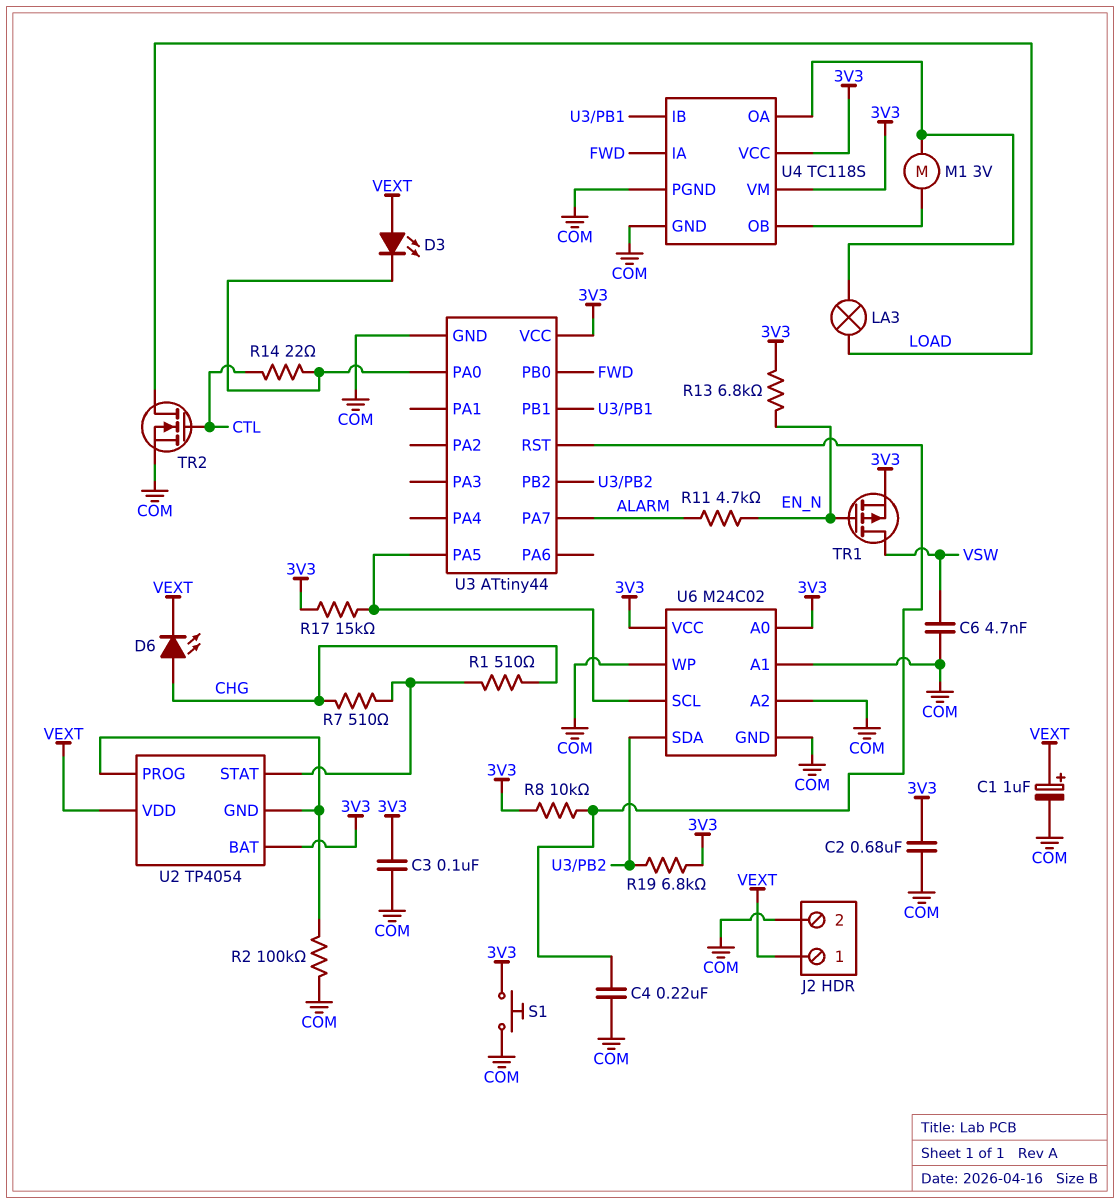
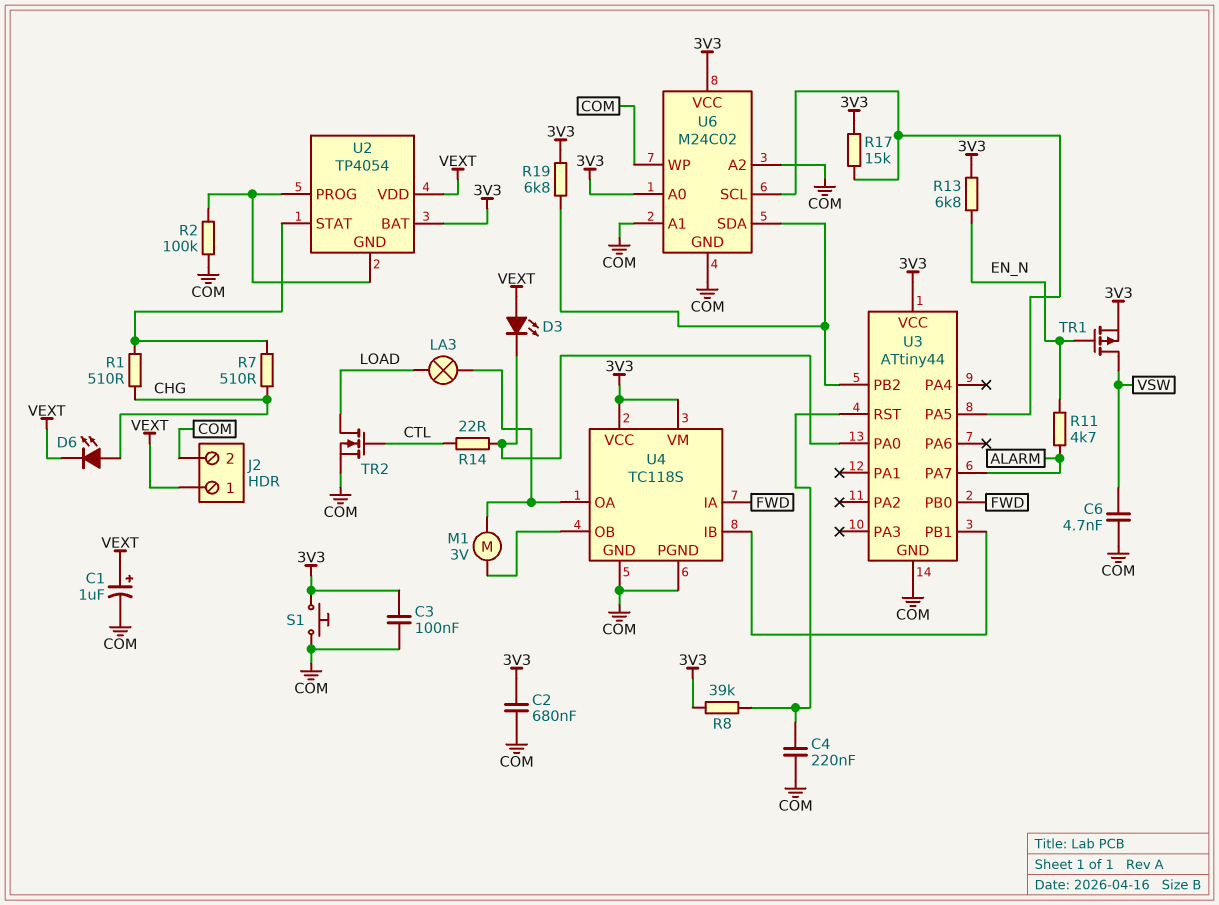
R8: 10k (3V3, U3/RST) -> 39k (3V3, U3/RST)

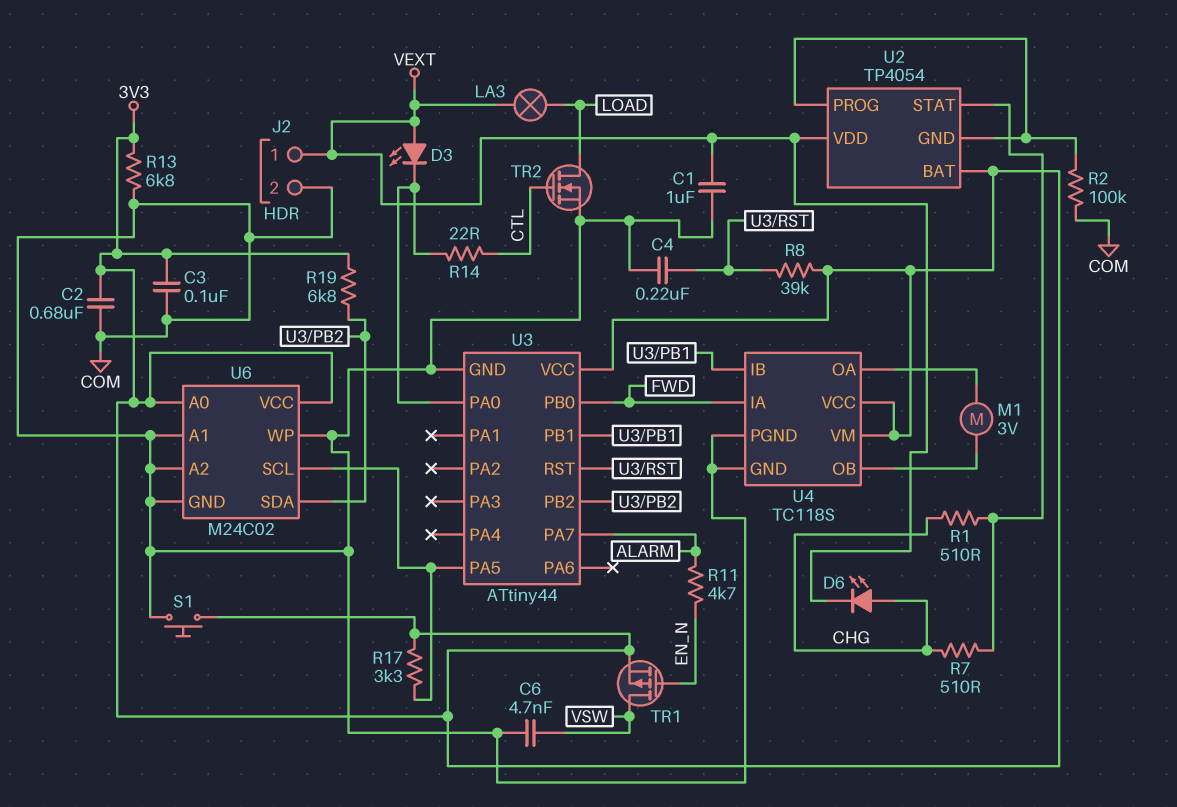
C1: 1uF (plus VEXT, minus COM) -> 1uF (COM, VEXT)
LA3: lamp (LOAD, U4/OA) -> lamp (LOAD, VEXT)
R13: 6.8k (3V3, EN_N) -> 6.8k (3V3, COM)
R17: 15k (3V3, U3/PA5) -> 3.3k (3V3, U3/PA5)

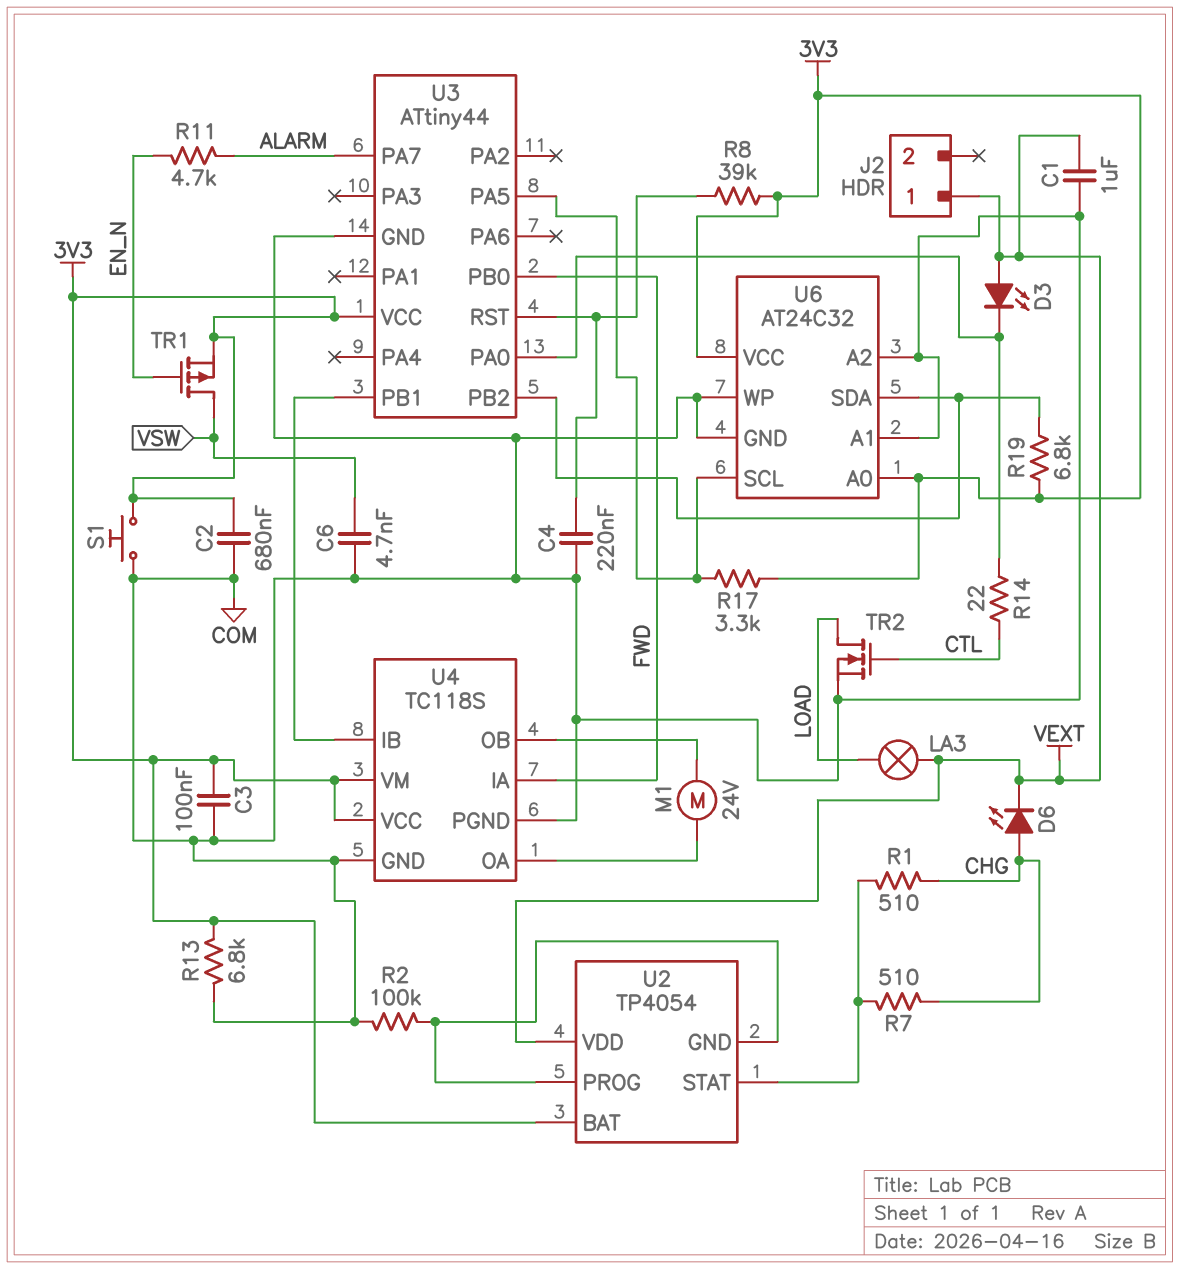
J2 pin 2: COM -> none
M1: motor 3V (U4/OA, U4/OB) -> motor 24V (U4/OA, U4/OB)
U6: M24C02 -> AT24C32

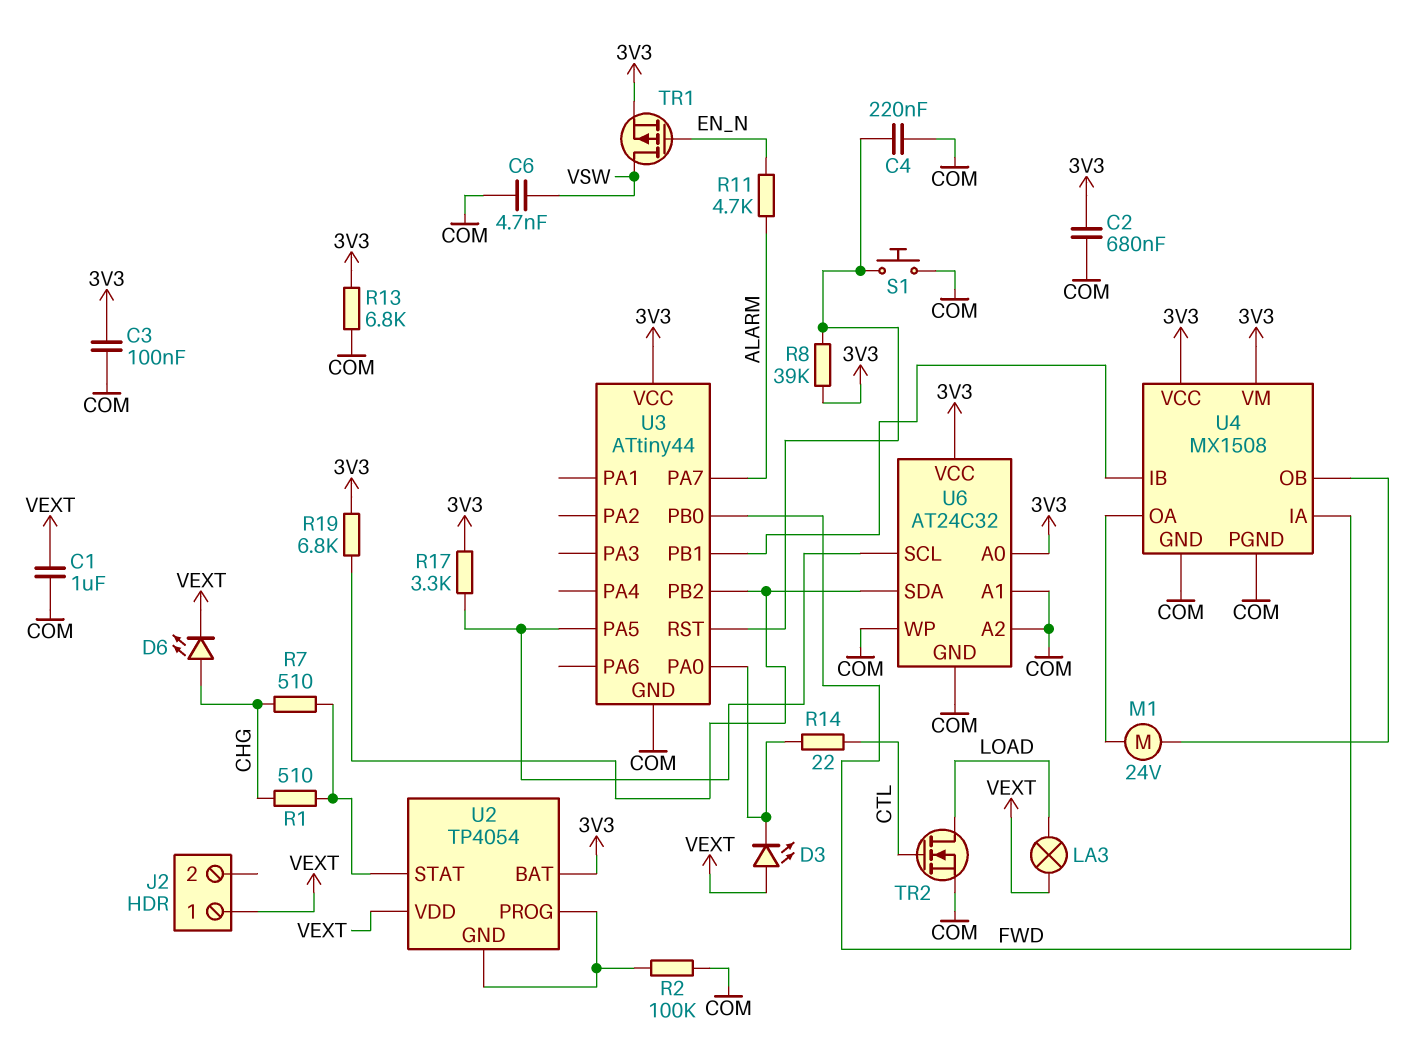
S1: button (3V3, COM) -> button (COM, U3/RST)
U4: TC118S -> MX1508

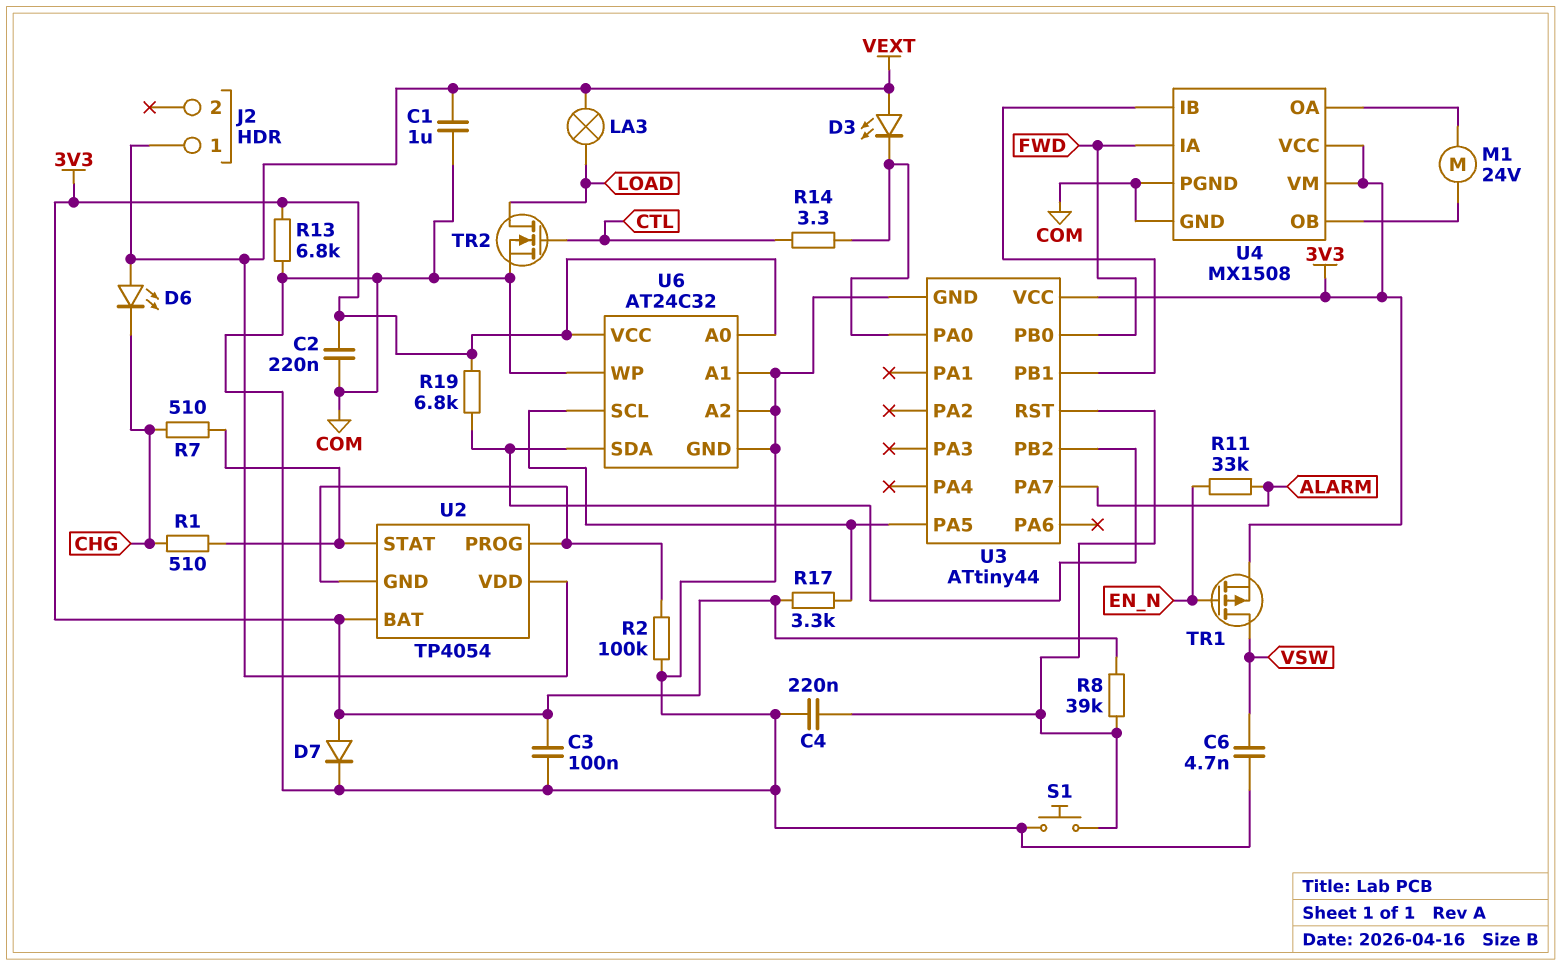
C2: 680nF (3V3, COM) -> 220nF (3V3, COM)
D6: LED (A CHG, K VEXT) -> LED (A VEXT, K CHG)
D7: none -> diode (A 3V3, K COM)
R11: 4.7k (ALARM, EN_N) -> 33k (ALARM, EN_N)
R14: 22 (CTL, U3/PA0) -> 3.3 (CTL, U3/PA0)

